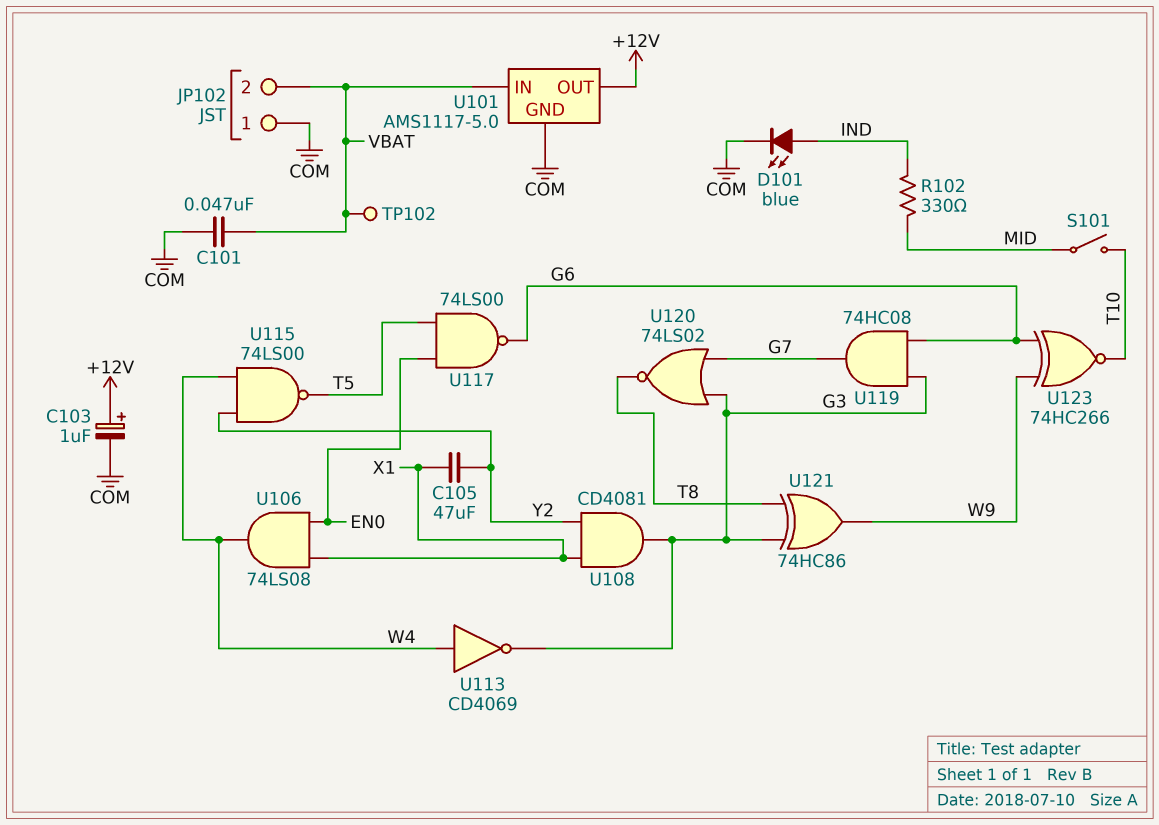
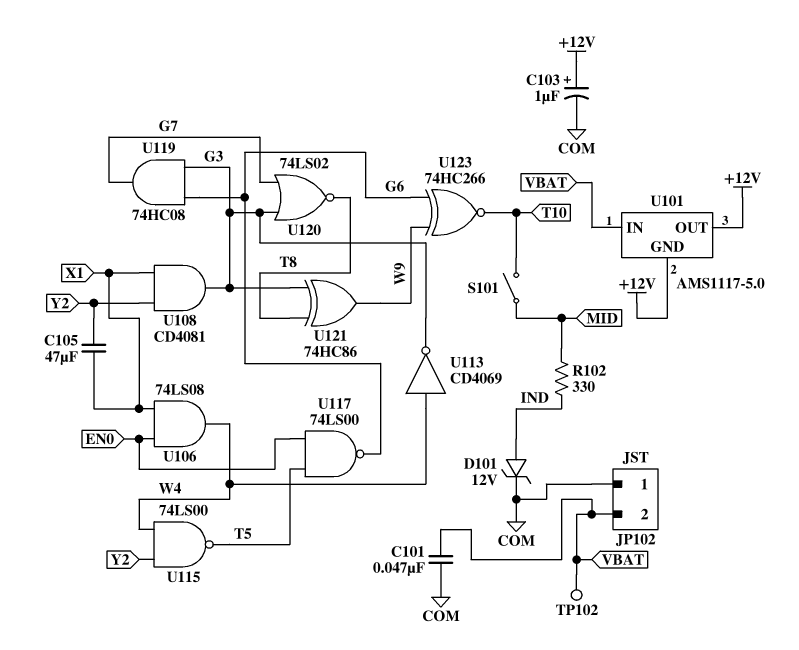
D101: LED blue (A IND, K COM) -> zener 12V (A IND, K COM)
U101 pin GND: COM -> +12V

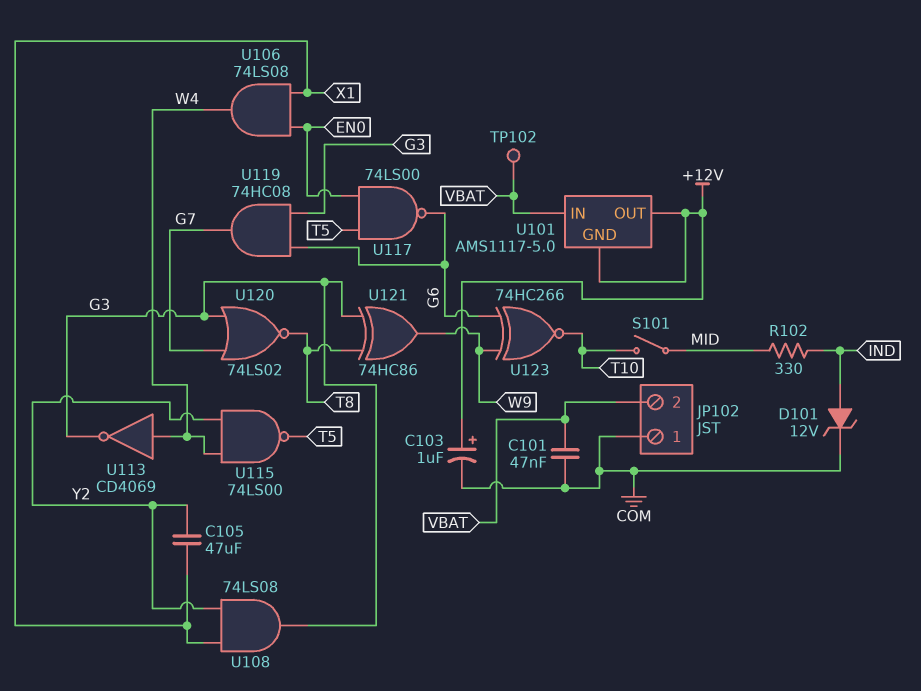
U108: AND CD4081 (in X1, in Y2, out G3) -> AND 74LS08 (in X1, in Y2, out G3)

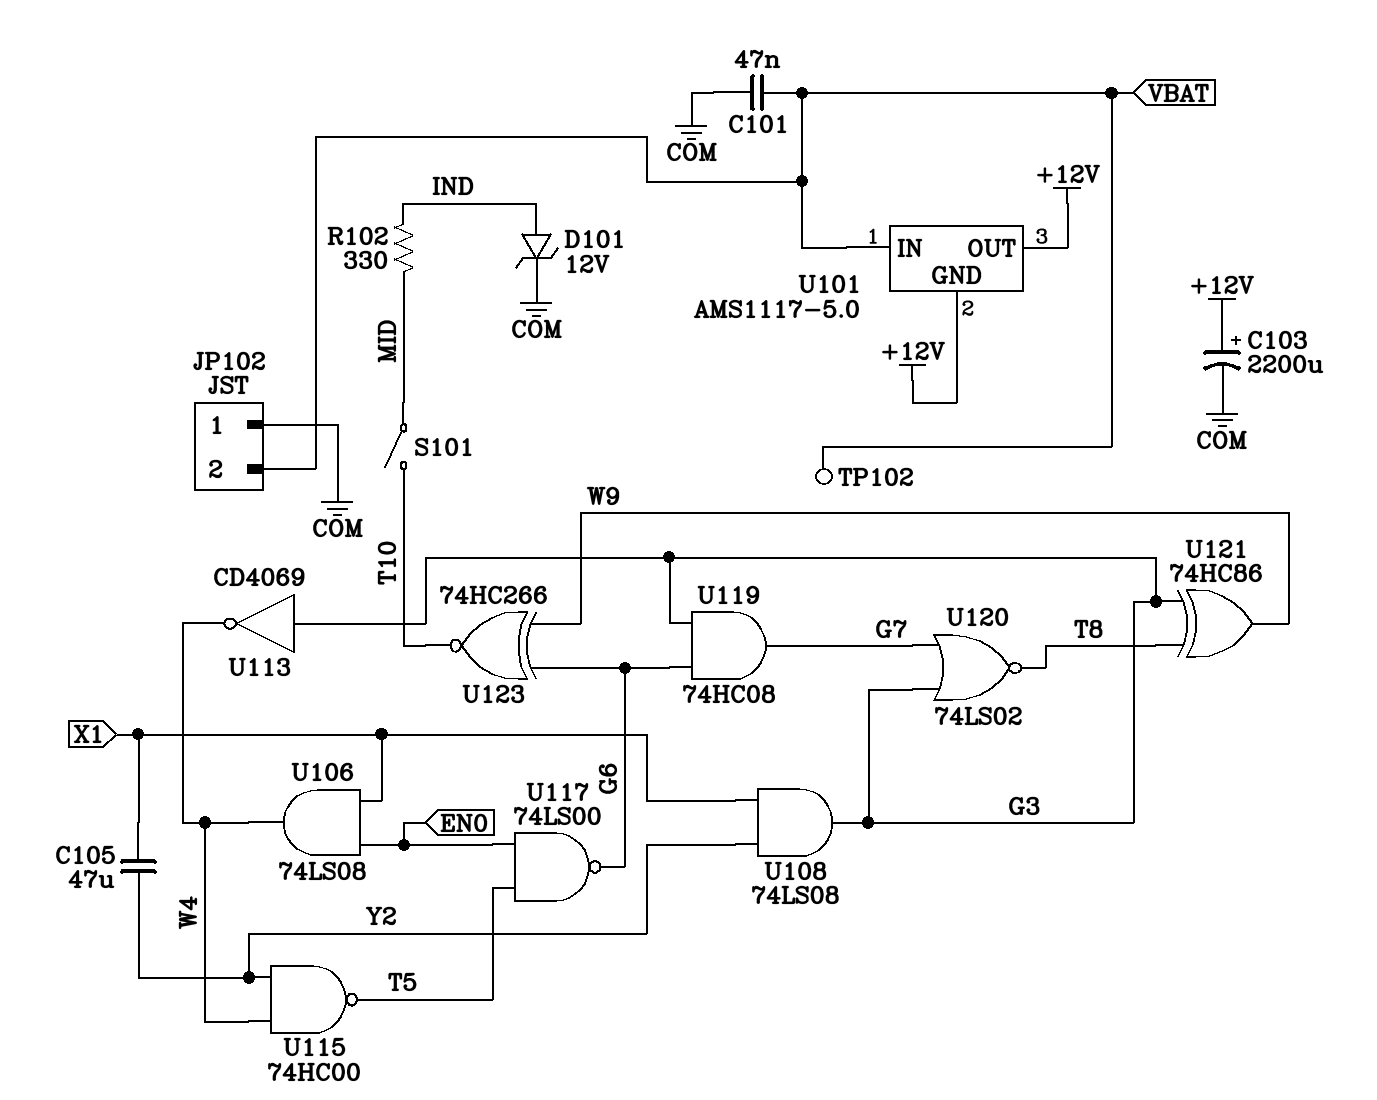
C103: 1uF (plus +12V, minus COM) -> 2200uF (plus +12V, minus COM)
U113: NOT CD4069 (in W4, out G3) -> NOT CD4069 (in G3, out W4)
U115: NAND 74LS00 (in W4, in Y2, out T5) -> NAND 74HC00 (in W4, in Y2, out T5)

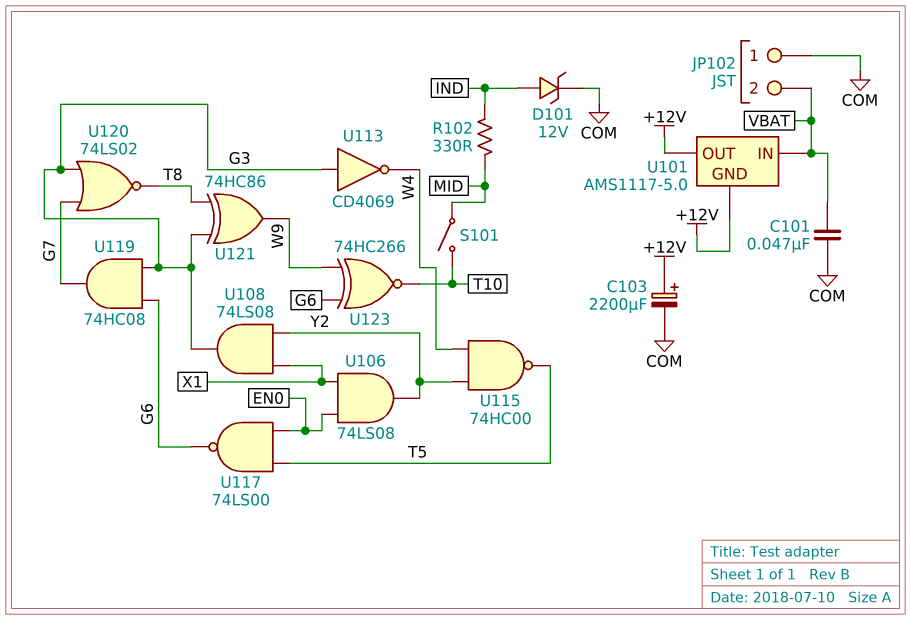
C105: 47uF (X1, Y2) -> none
TP102: test point (VBAT) -> none
U106: AND 74LS08 (in EN0, in X1, out W4) -> AND 74LS08 (in EN0, in X1, out Y2)

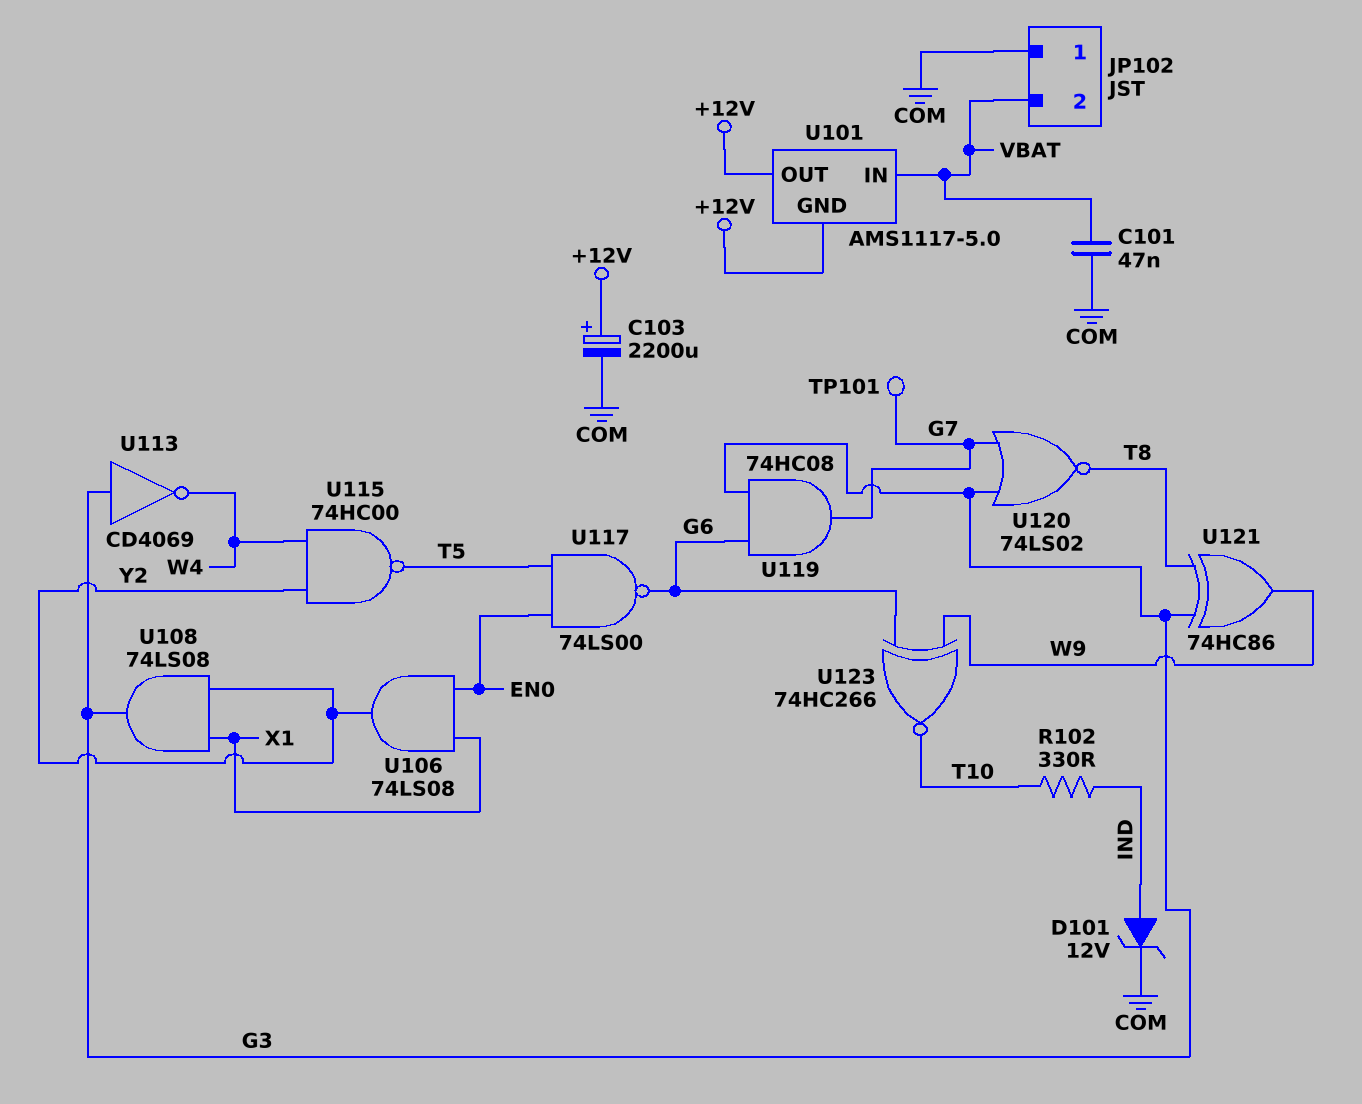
R102: 330 (IND, MID) -> 330 (IND, T10)
S101: switch (MID, T10) -> none
TP101: none -> test point (G7)

